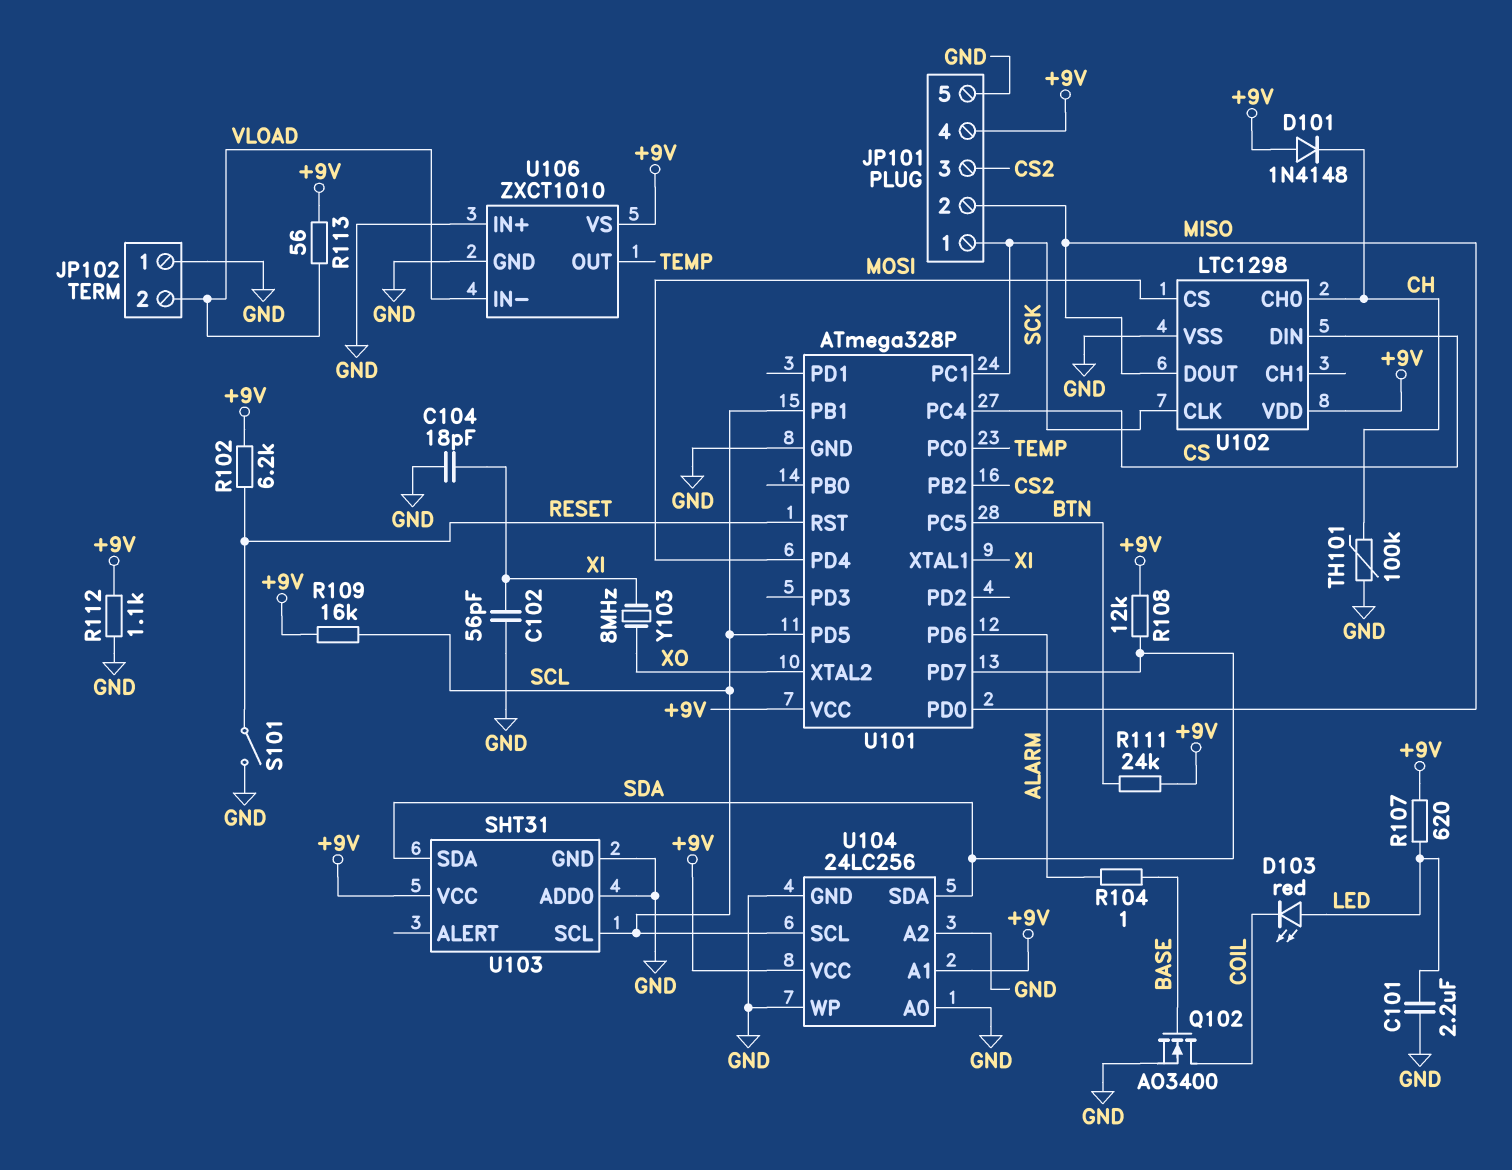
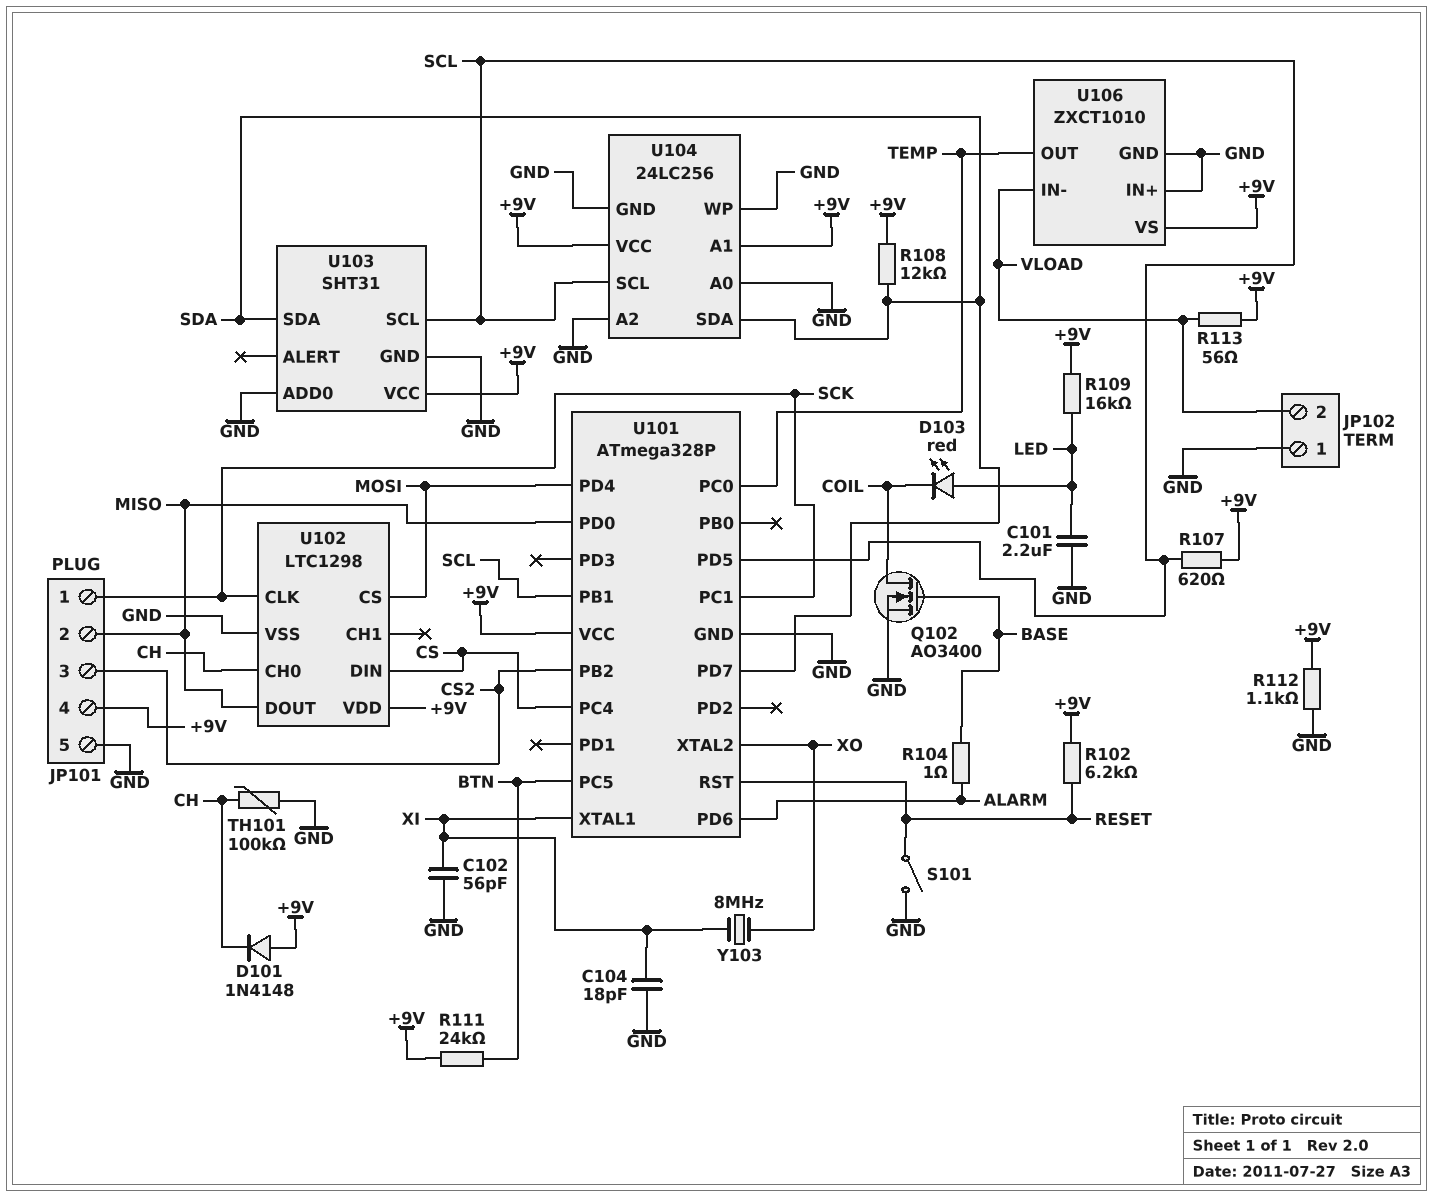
R107: 620 (+9V, LED) -> 620 (+9V, SCL)
R109: 16k (+9V, SCL) -> 16k (+9V, LED)

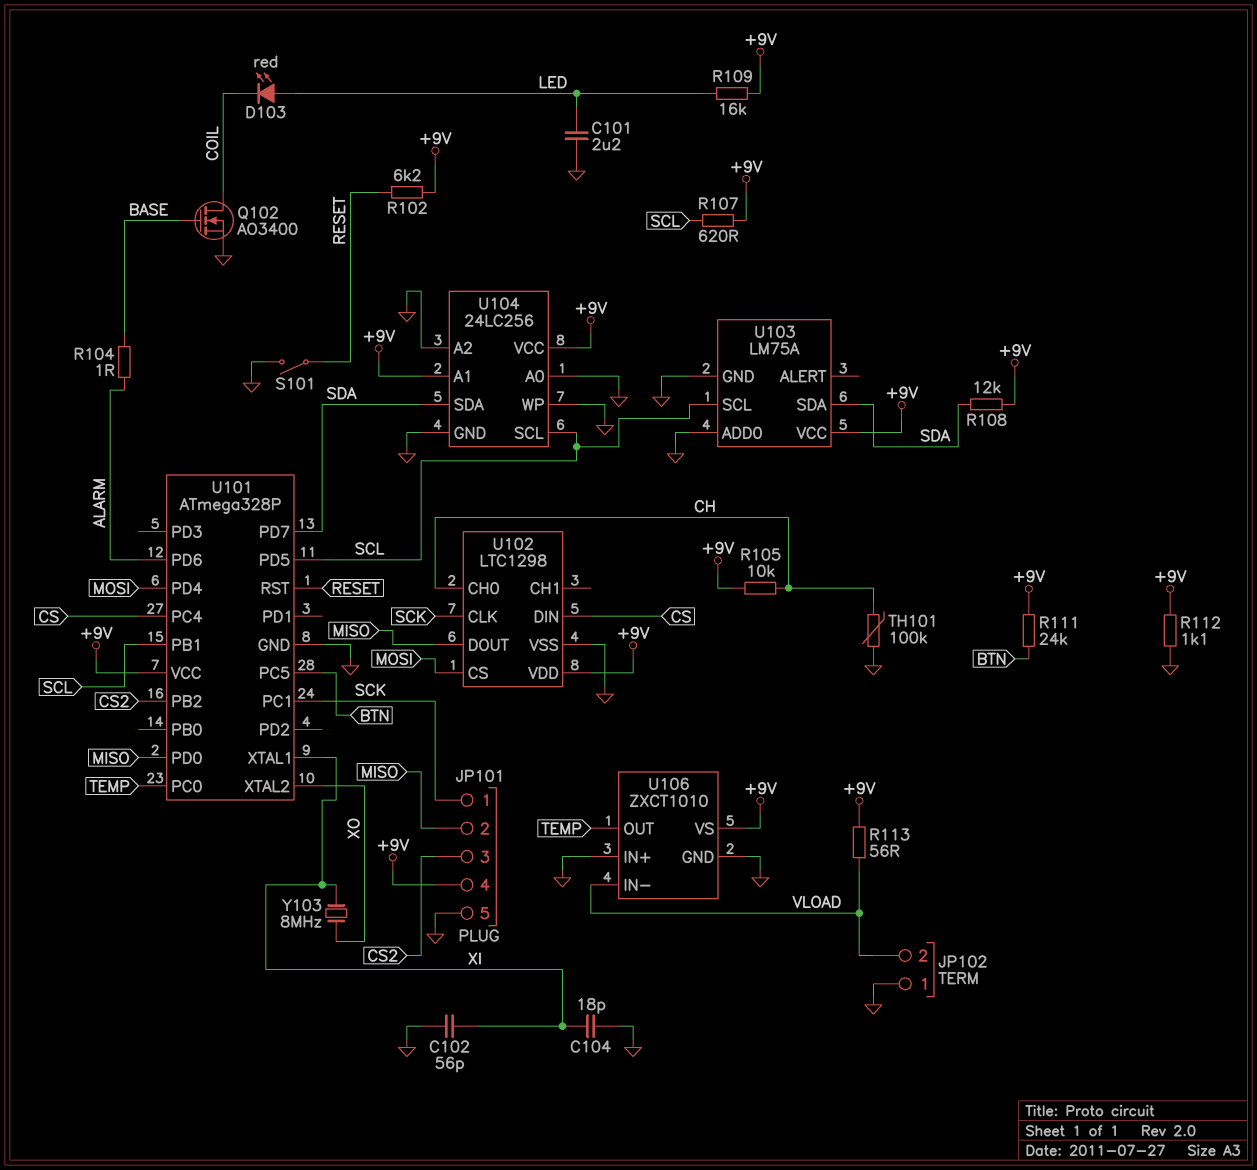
D101: diode 1N4148 (A +9V, K CH) -> none
R105: none -> 10k (+9V, CH)
U103: SHT31 -> LM75A

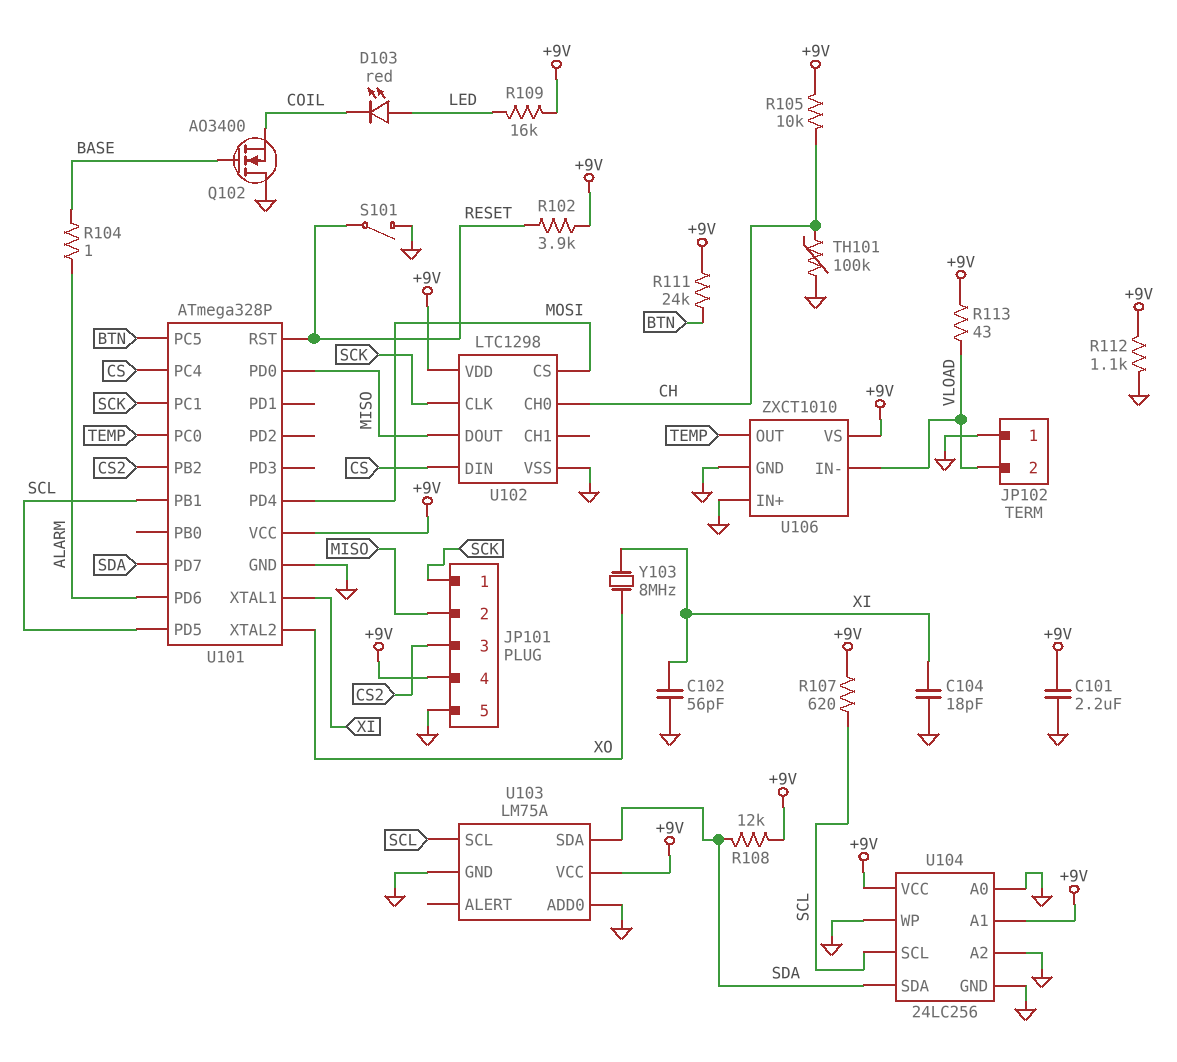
C101: 2.2uF (GND, LED) -> 2.2uF (+9V, GND)
Q102: NMOS AO3400 (G BASE, D COIL, S GND) -> NMOS AO3400 (G BASE, D GND, S COIL)
R102: 6.2k (+9V, RESET) -> 3.9k (+9V, RESET)
R113: 56 (+9V, VLOAD) -> 43 (+9V, VLOAD)

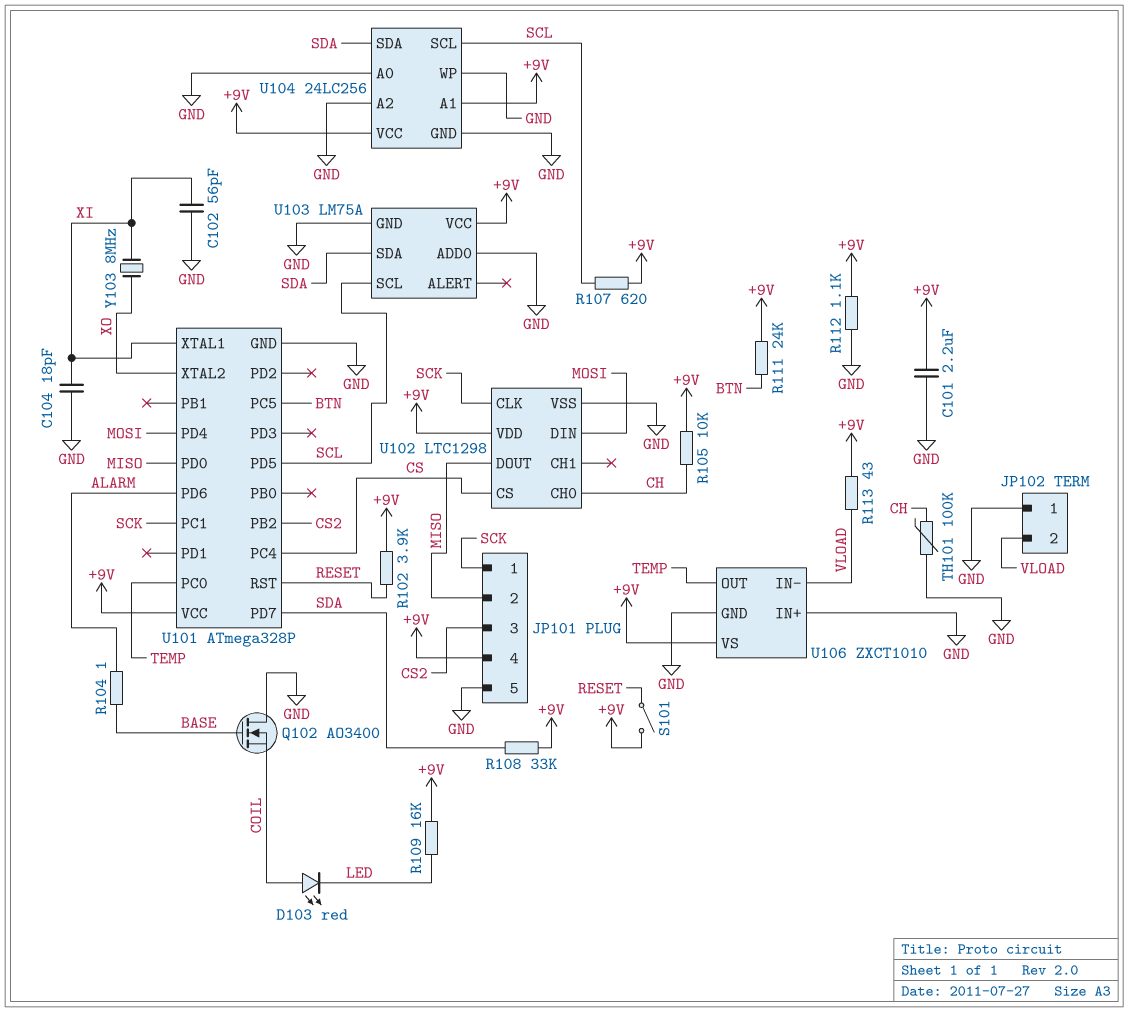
D103: LED red (A LED, K COIL) -> LED red (A COIL, K LED)
R108: 12k (+9V, SDA) -> 33k (+9V, SDA)
S101: switch (GND, RESET) -> switch (+9V, RESET)
U101 pin PB1: SCL -> none
U102 pin CS: MOSI -> CS
U102 pin DIN: CS -> MOSI

